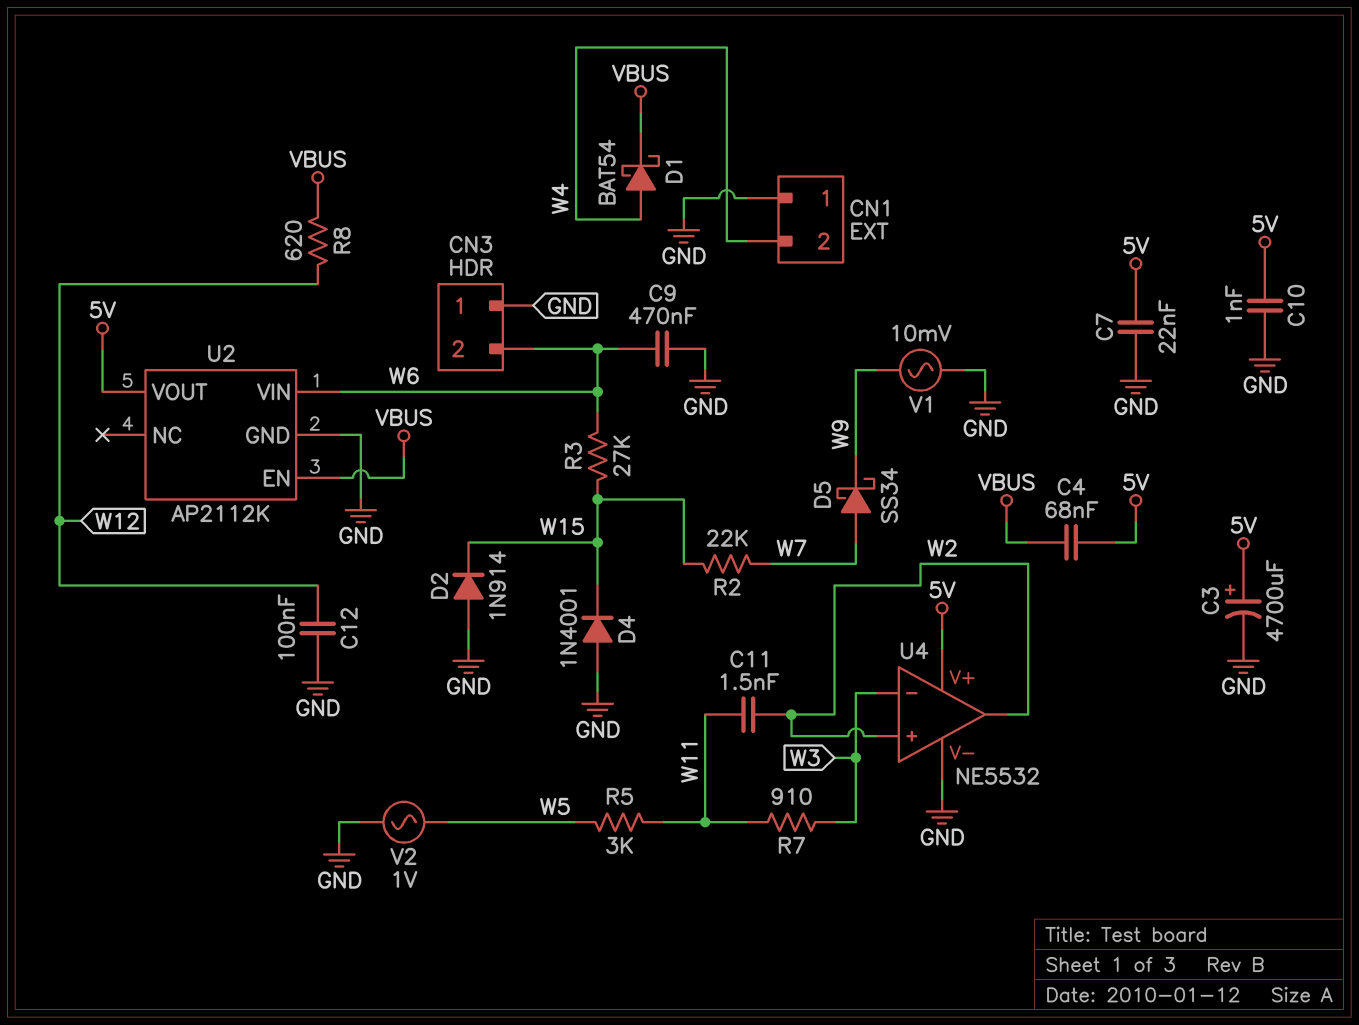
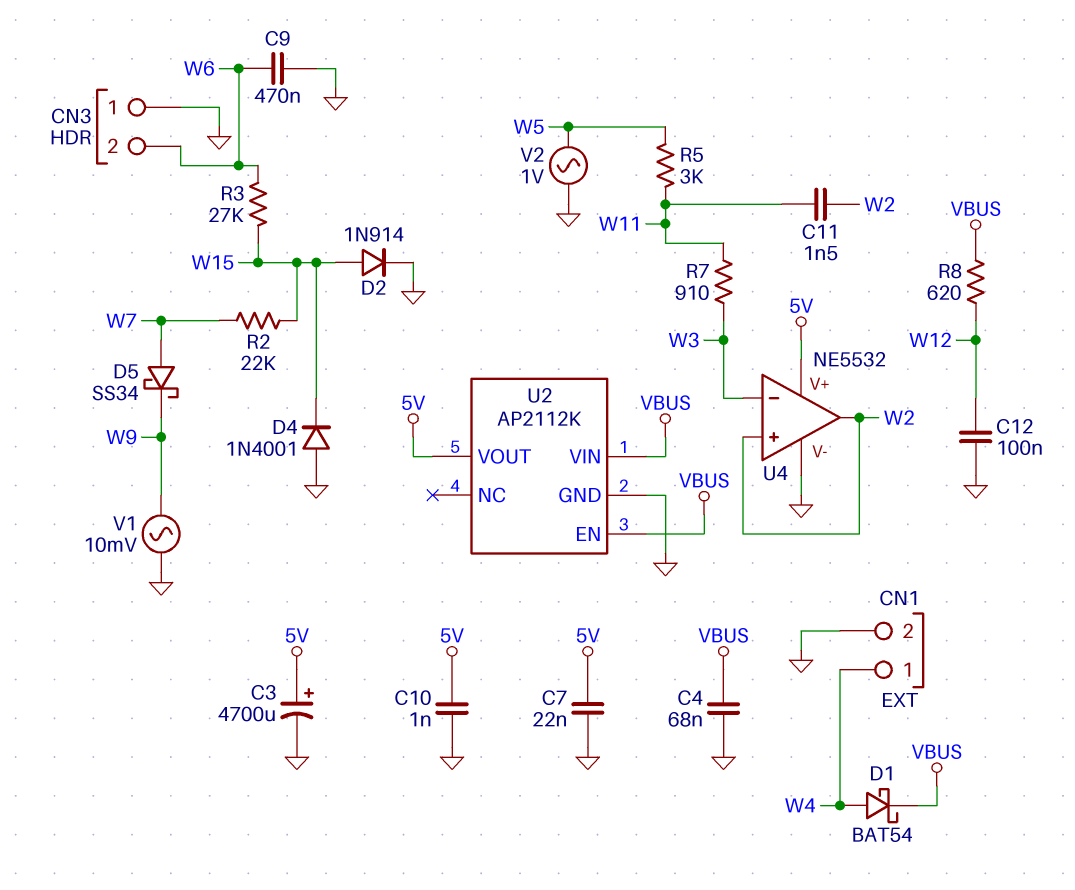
C4: 68nF (5V, VBUS) -> 68nF (GND, VBUS)
CN1 pin 1: GND -> W4
CN1 pin 2: W4 -> GND
D2: diode 1N914 (A GND, K W15) -> diode 1N914 (A W15, K GND)
U2 pin VIN: W6 -> VBUS

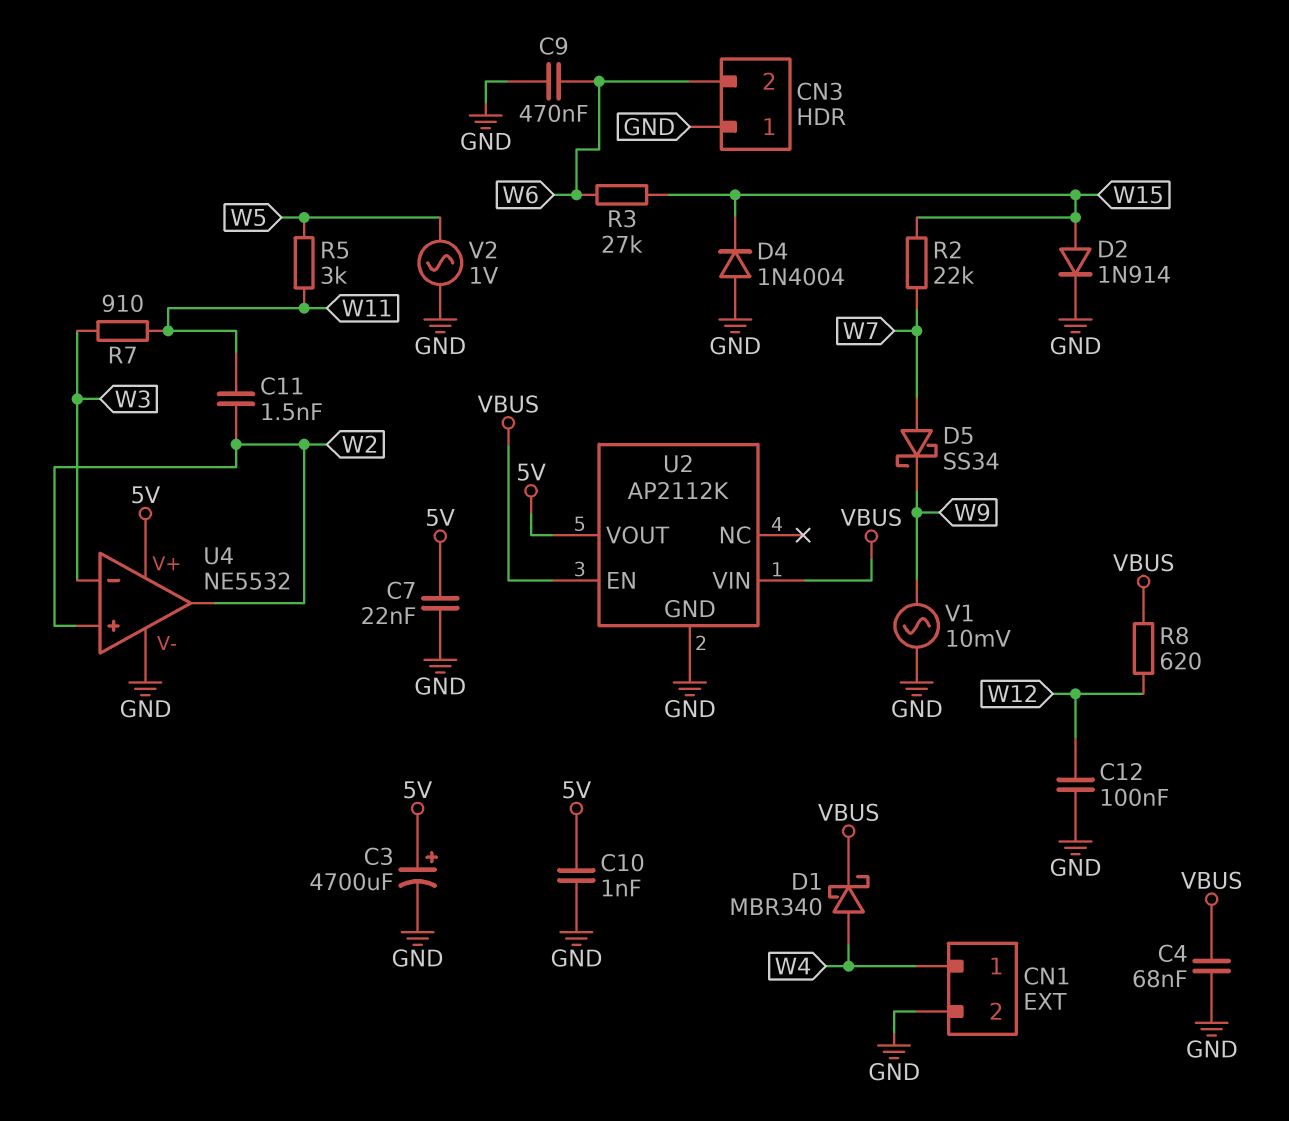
D1: schottky BAT54 (A W4, K VBUS) -> schottky MBR340 (A W4, K VBUS)
D4: diode 1N4001 (A GND, K W15) -> diode 1N4004 (A GND, K W15)

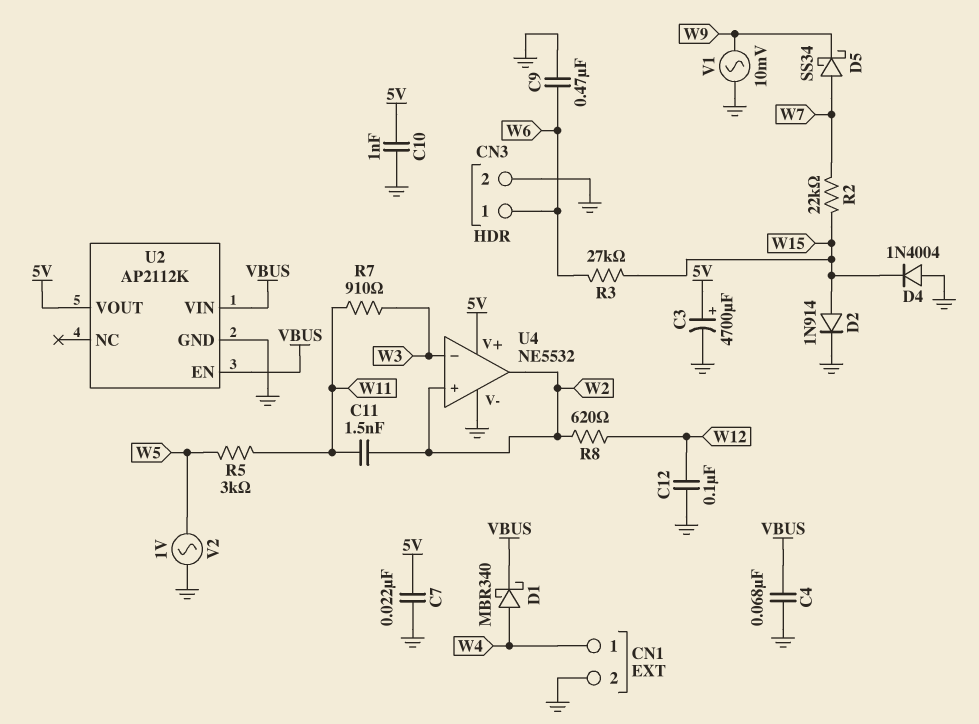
CN3 pin 1: GND -> W6
CN3 pin 2: W6 -> GND
R8: 620 (VBUS, W12) -> 620 (W2, W12)

